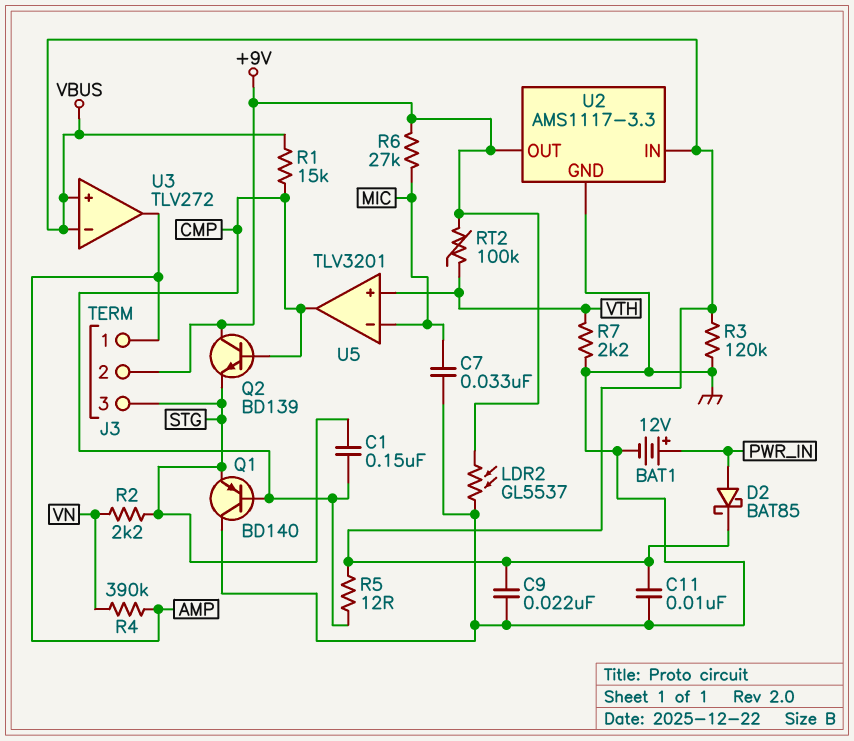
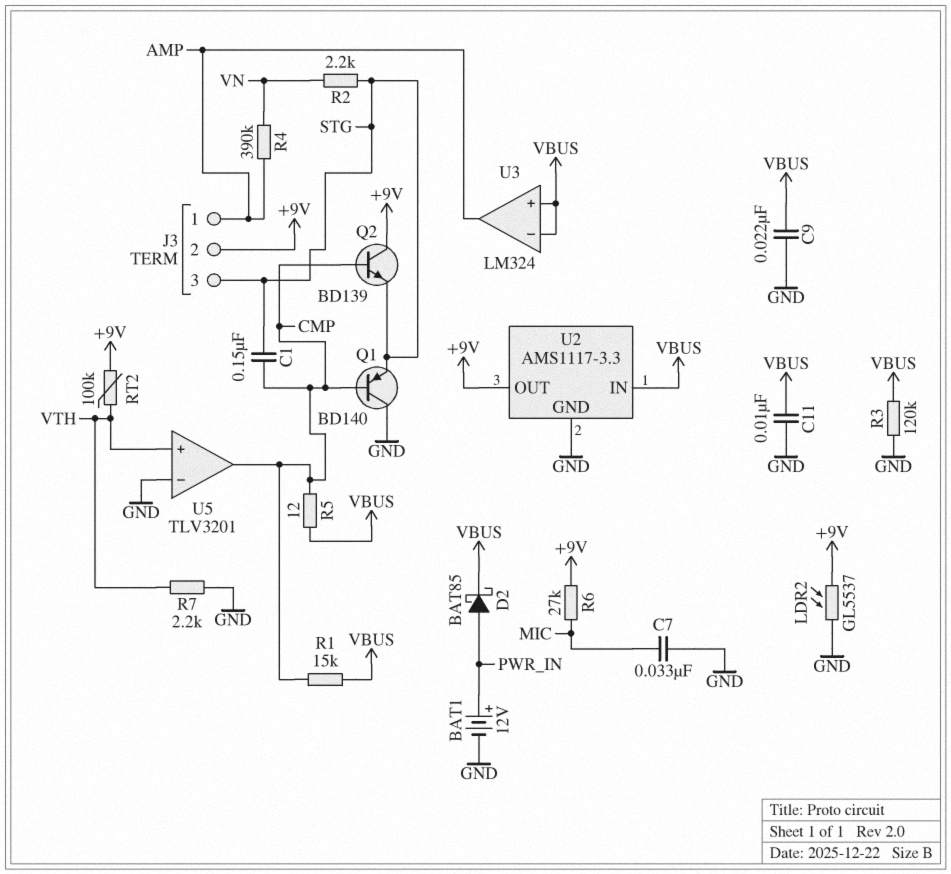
U3: TLV272 -> LM324
U5 pin in-: MIC -> GND

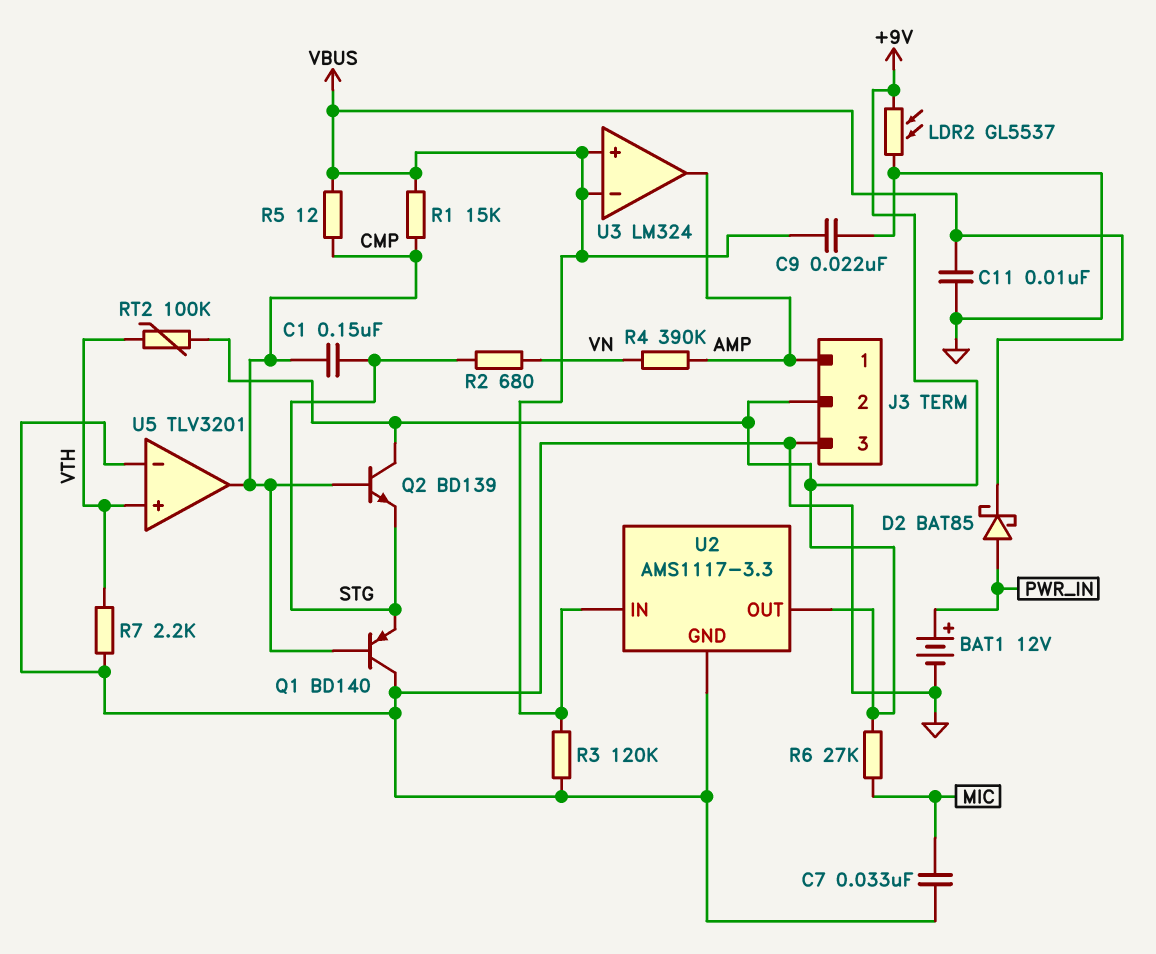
J3 pin 3: STG -> GND
R2: 2.2k (STG, VN) -> 680 (STG, VN)

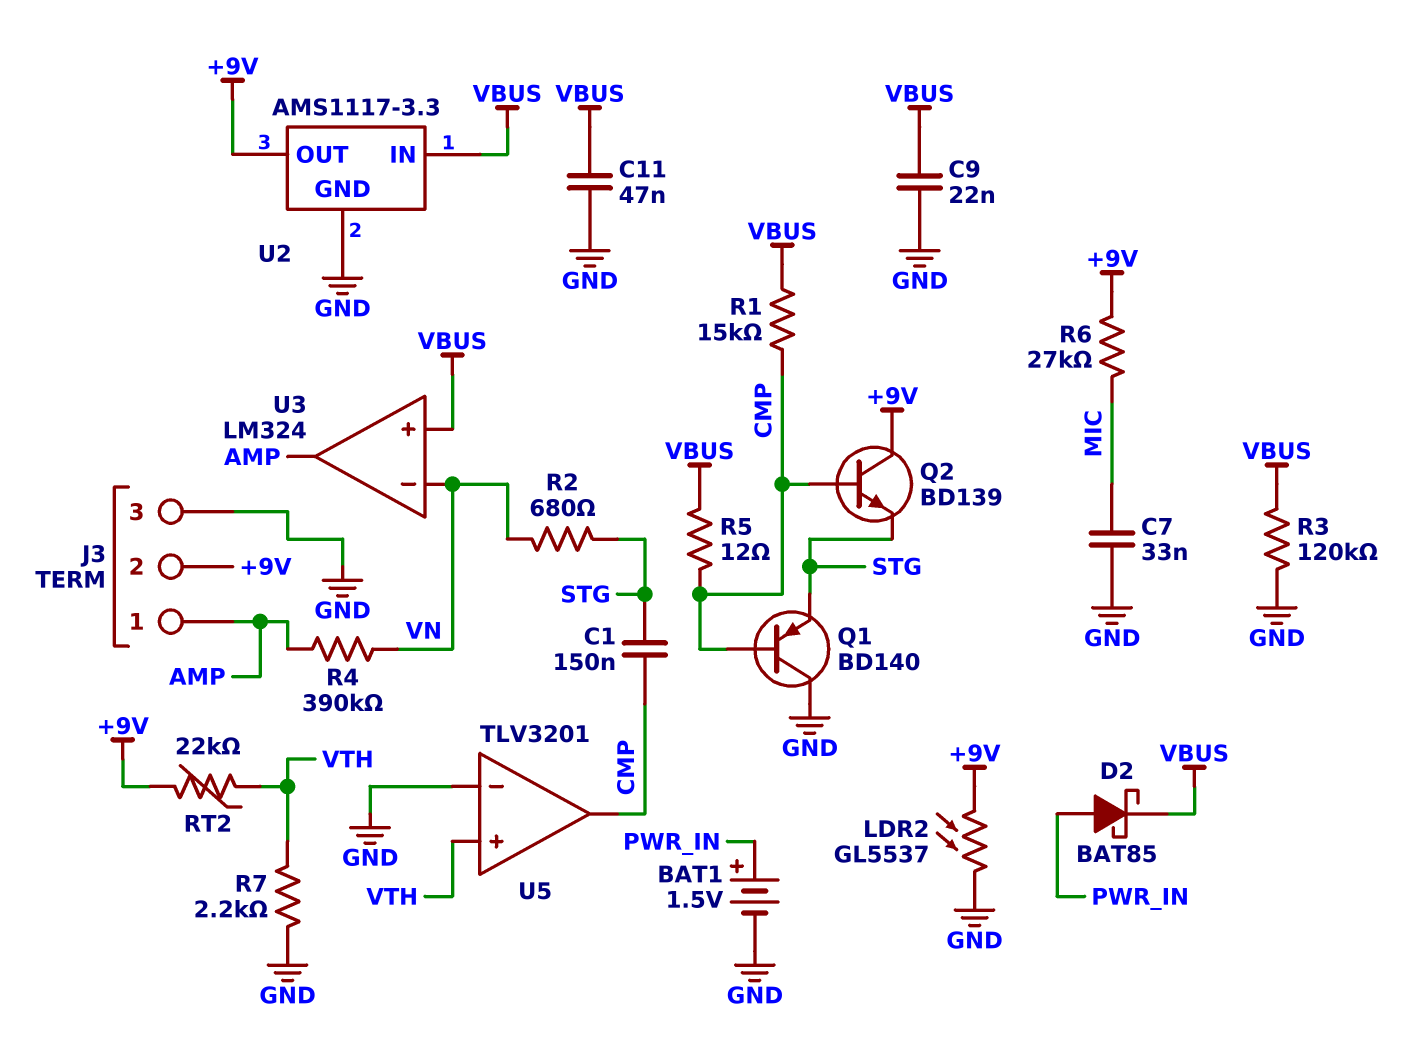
BAT1: 12V (plus PWR_IN, minus GND) -> 1.5V (plus PWR_IN, minus GND)
C11: 10nF (GND, VBUS) -> 47nF (GND, VBUS)
RT2: 100k (+9V, VTH) -> 22k (+9V, VTH)
U3 pin in-: VBUS -> VN

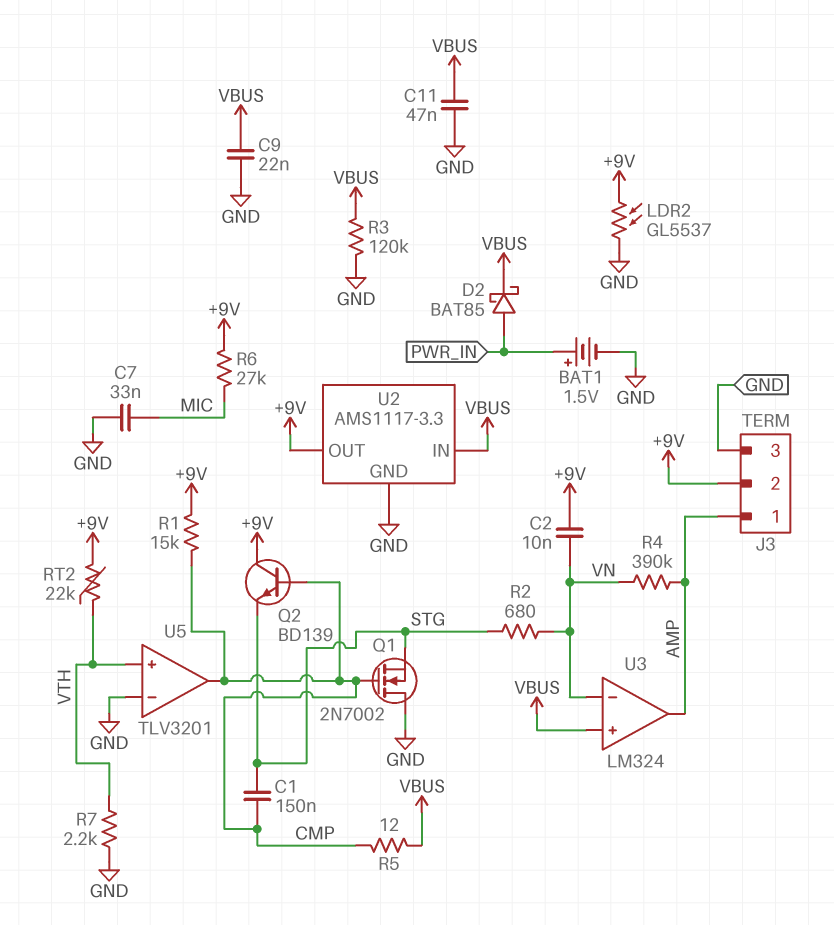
C2: none -> 10nF (+9V, VN)
Q1: PNP BD140 (B CMP, C GND, E STG) -> NMOS 2N7002 (G CMP, D GND, S STG)
R1: 15k (CMP, VBUS) -> 15k (+9V, CMP)

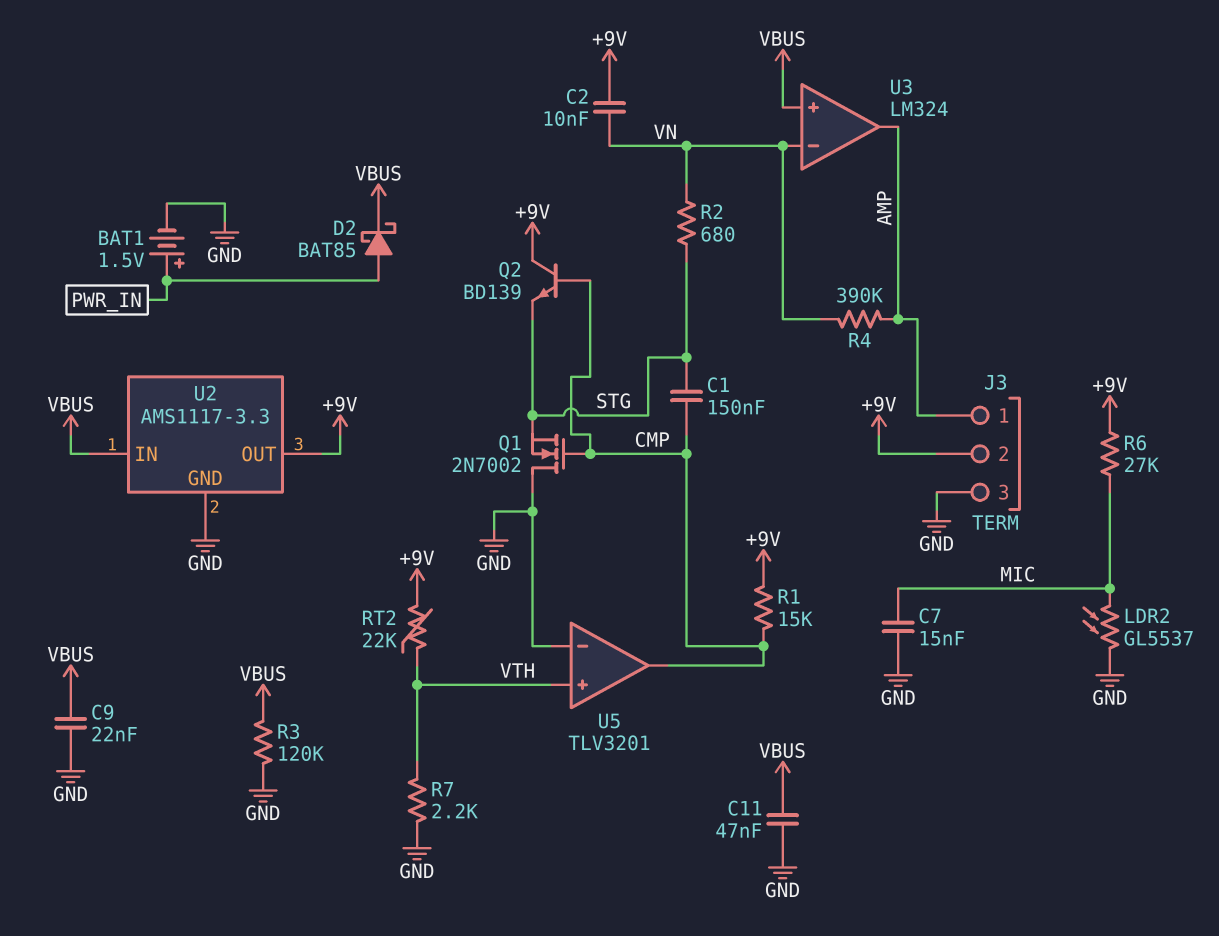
C7: 33nF (GND, MIC) -> 15nF (GND, MIC)
LDR2: GL5537 (+9V, GND) -> GL5537 (GND, MIC)
R5: 12 (CMP, VBUS) -> none

